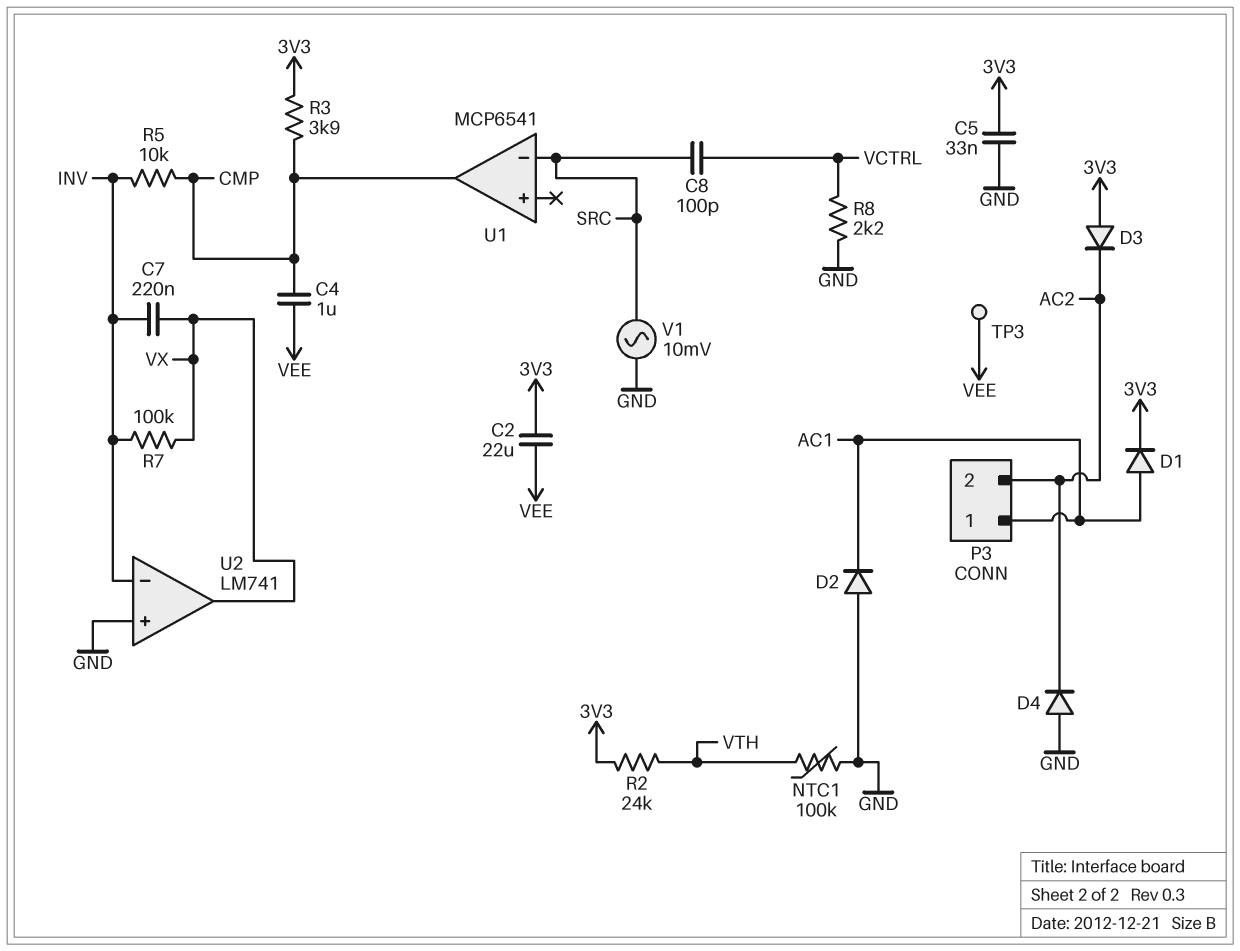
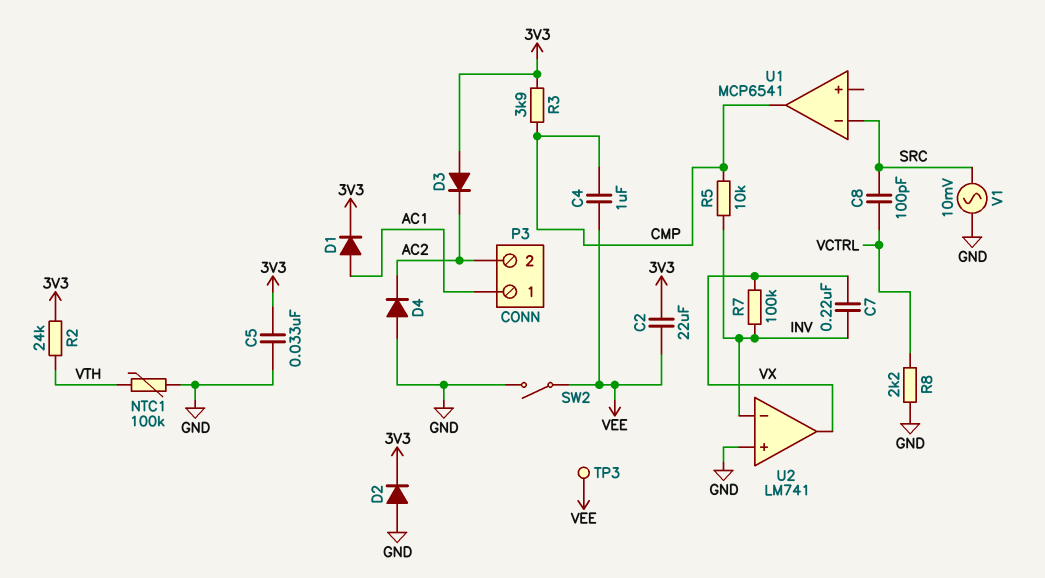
D2: diode (A GND, K AC1) -> diode (A GND, K 3V3)
SW2: none -> switch (GND, VEE)

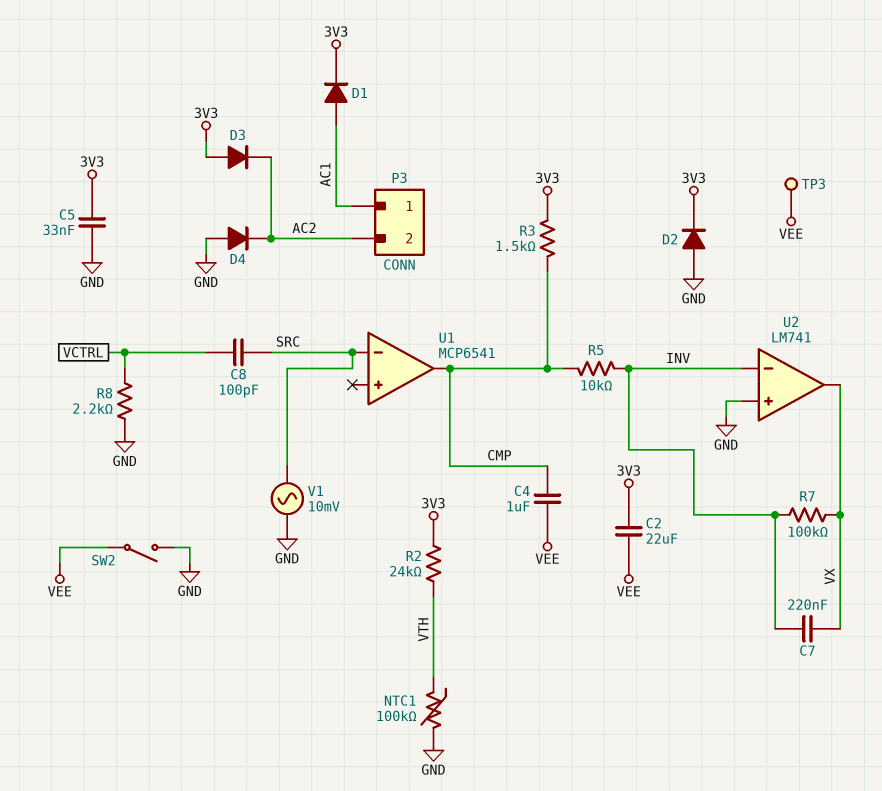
R3: 3.9k (3V3, CMP) -> 1.5k (3V3, CMP)

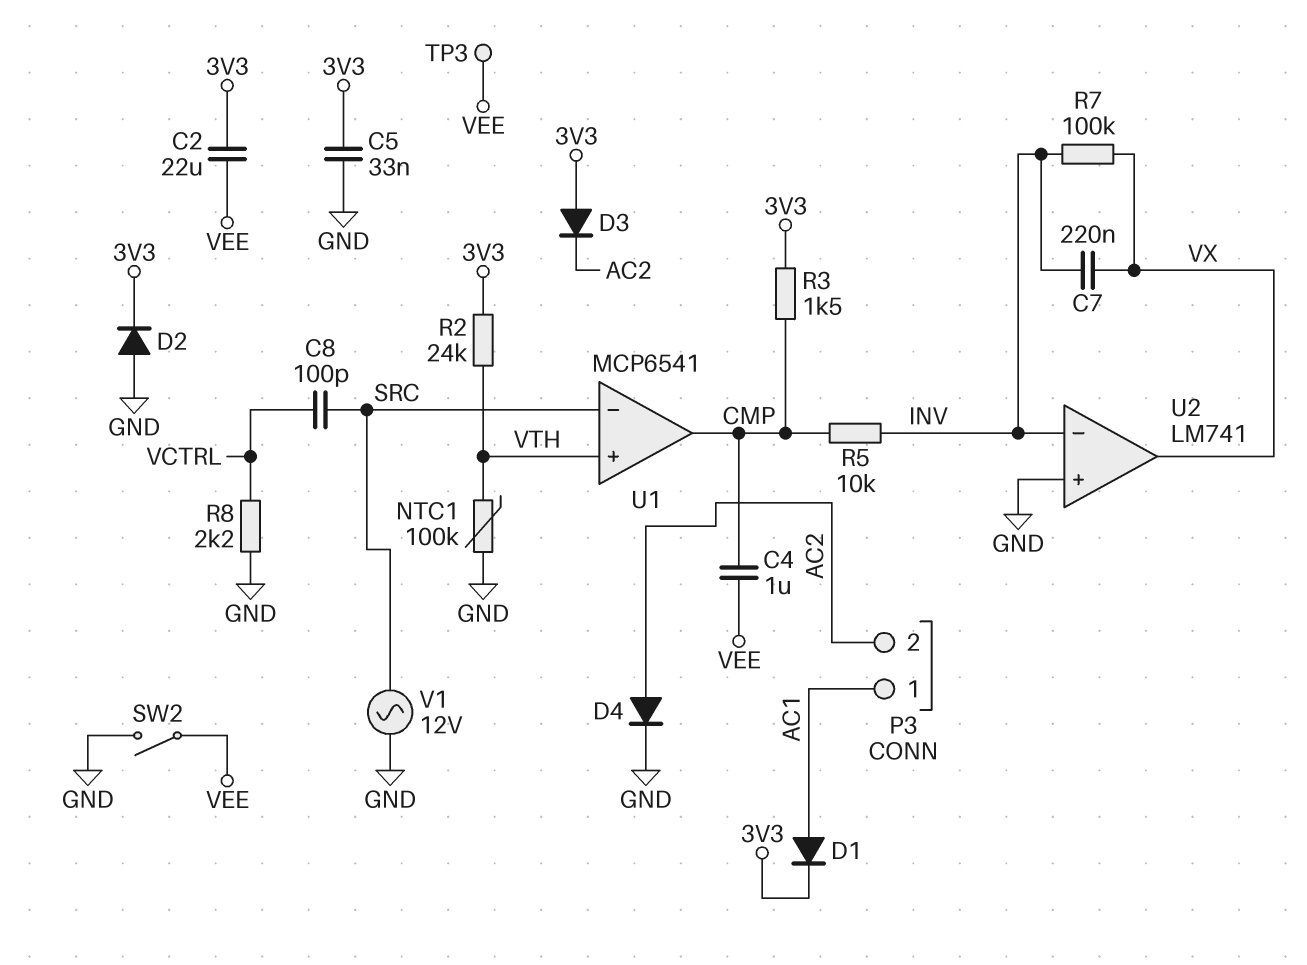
D4: diode (A GND, K AC2) -> diode (A AC2, K GND)
U1 pin in+: none -> VTH
V1: AC 10mV (GND, SRC) -> AC 12V (GND, SRC)

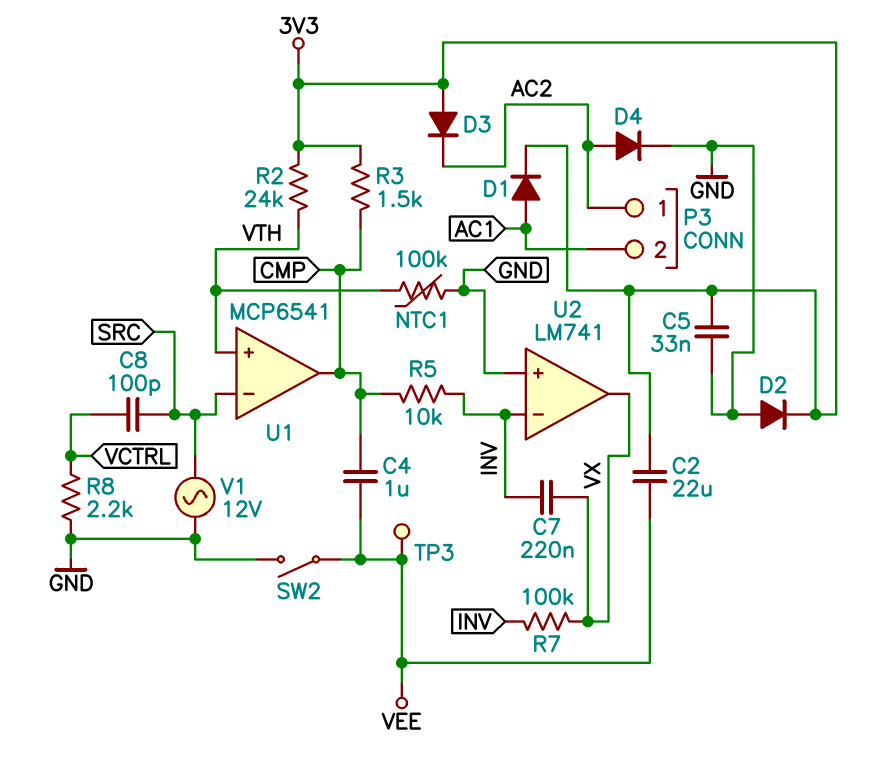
P3 pin 1: AC1 -> AC2
P3 pin 2: AC2 -> AC1

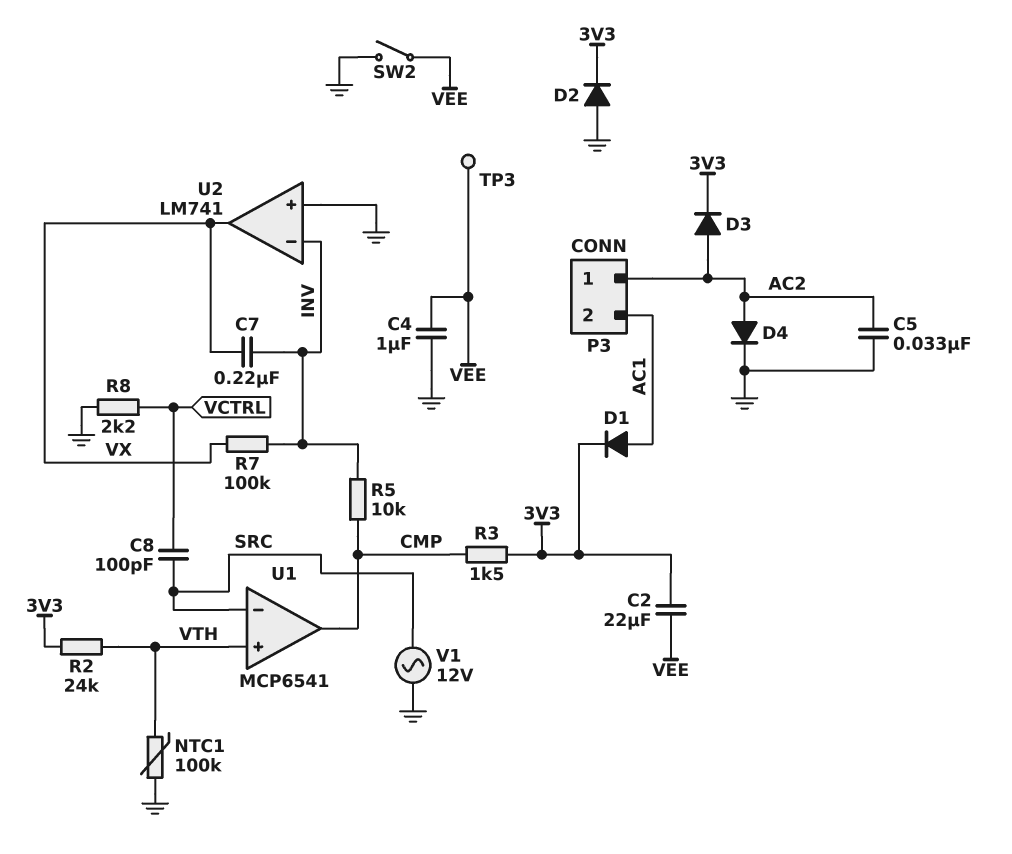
C4: 1uF (CMP, VEE) -> 1uF (GND, VEE)
C5: 33nF (3V3, GND) -> 33nF (AC2, GND)
D3: diode (A 3V3, K AC2) -> diode (A AC2, K 3V3)

